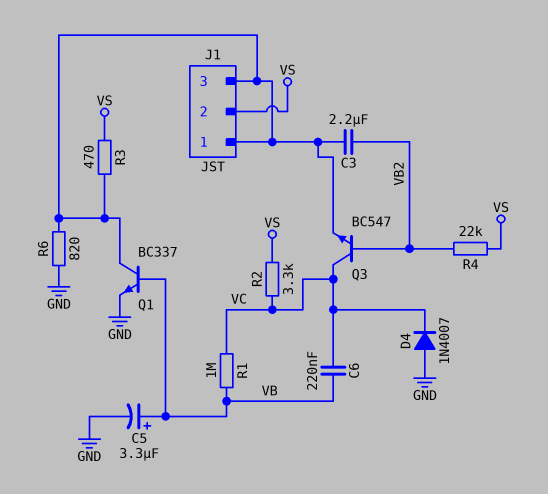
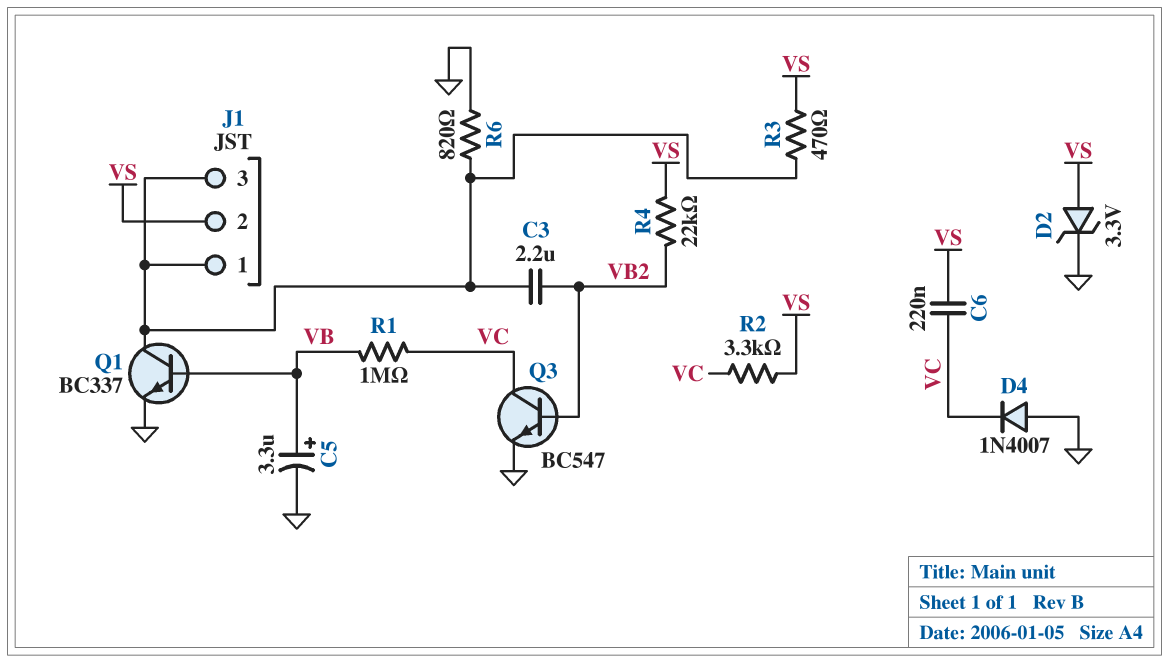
C6: 220nF (VB, VC) -> 220nF (VC, VS)
D2: none -> zener 3.3V (A VS, K GND)
Q3: NPN BC547 (B VB2, C VC, E J1/1) -> NPN BC547 (B VB2, C VC, E GND)

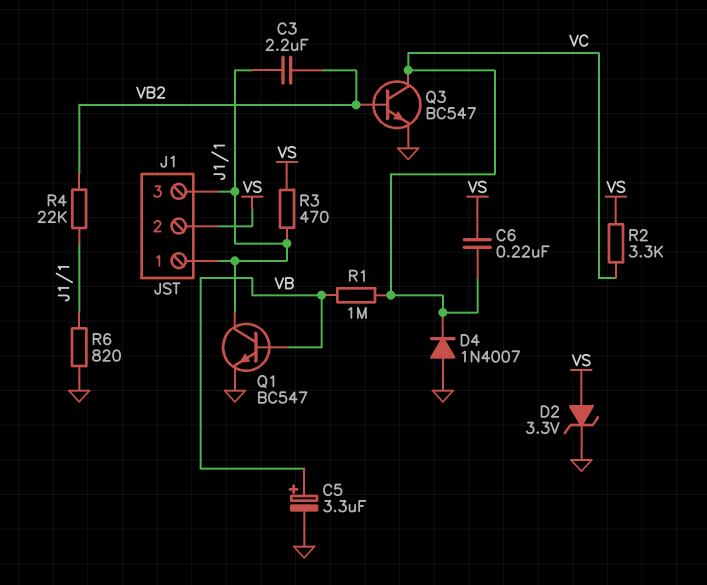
Q1: NPN BC337 (B VB, C J1/1, E GND) -> NPN BC547 (B VB, C J1/1, E GND)
R4: 22k (VB2, VS) -> 22k (J1/1, VB2)

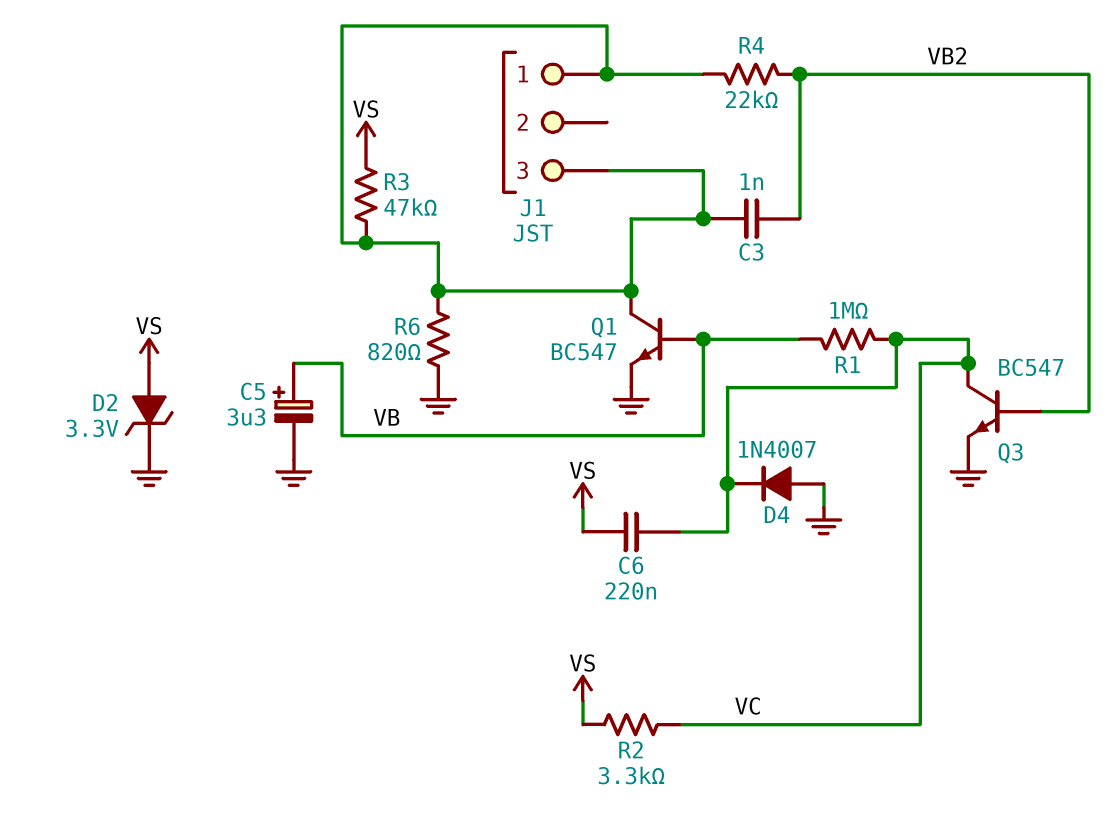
C3: 2.2uF (J1/1, VB2) -> 1nF (J1/1, VB2)
J1 pin 2: VS -> none
R3: 470 (J1/1, VS) -> 47k (J1/1, VS)

